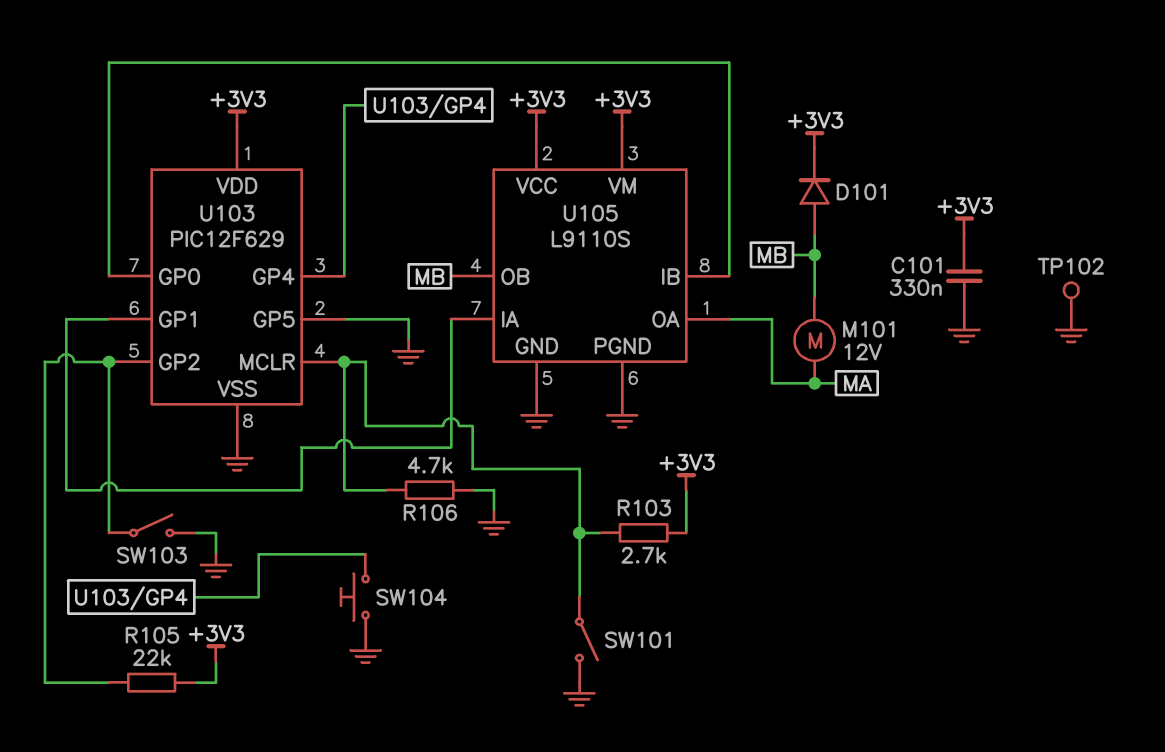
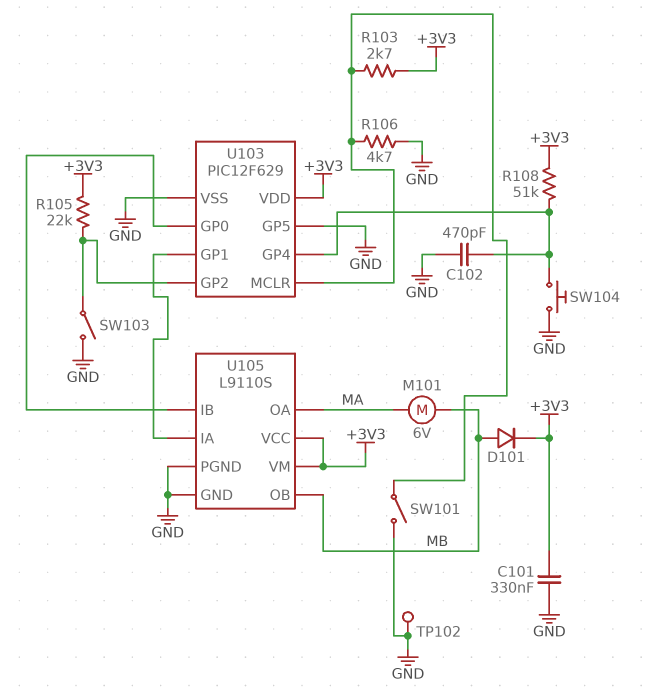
C102: none -> 470pF (GND, U103/GP4)
M101: motor 12V (MA, MB) -> motor 6V (MA, MB)
R108: none -> 51k (+3V3, U103/GP4)

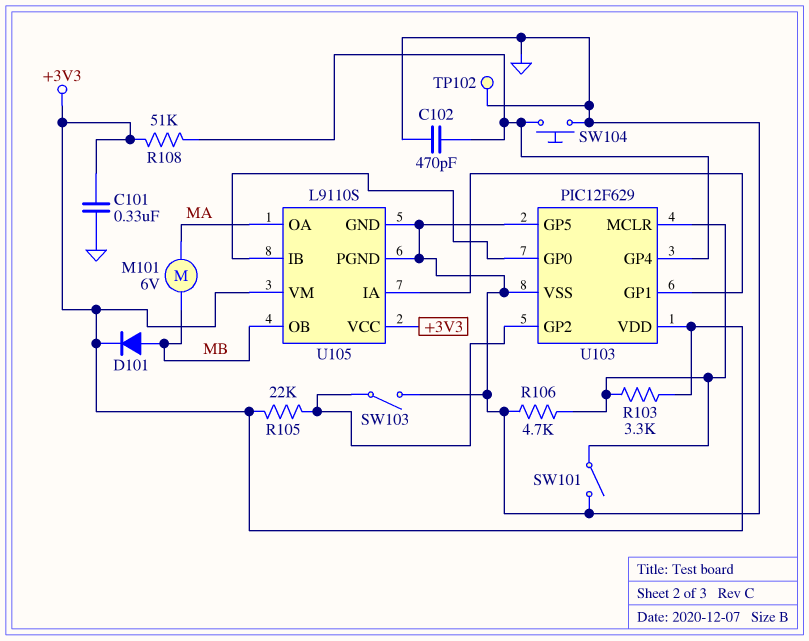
R103: 2.7k (+3V3, U103/MCLR) -> 3.3k (+3V3, U103/MCLR)

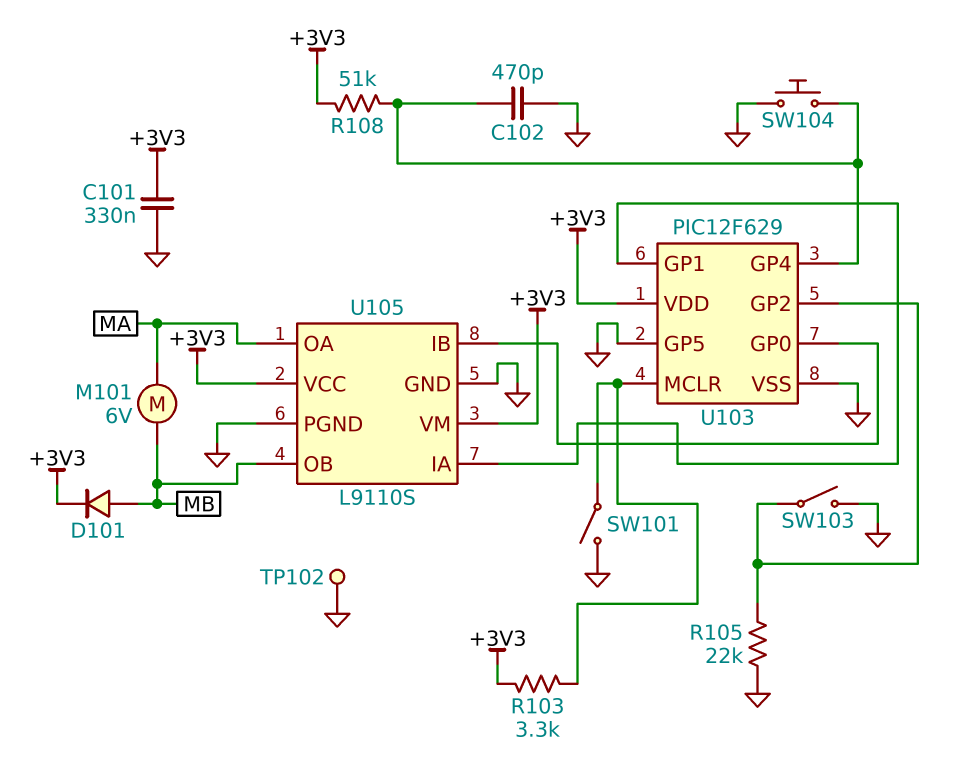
R105: 22k (+3V3, U103/GP2) -> 22k (GND, U103/GP2)
R106: 4.7k (GND, U103/MCLR) -> none

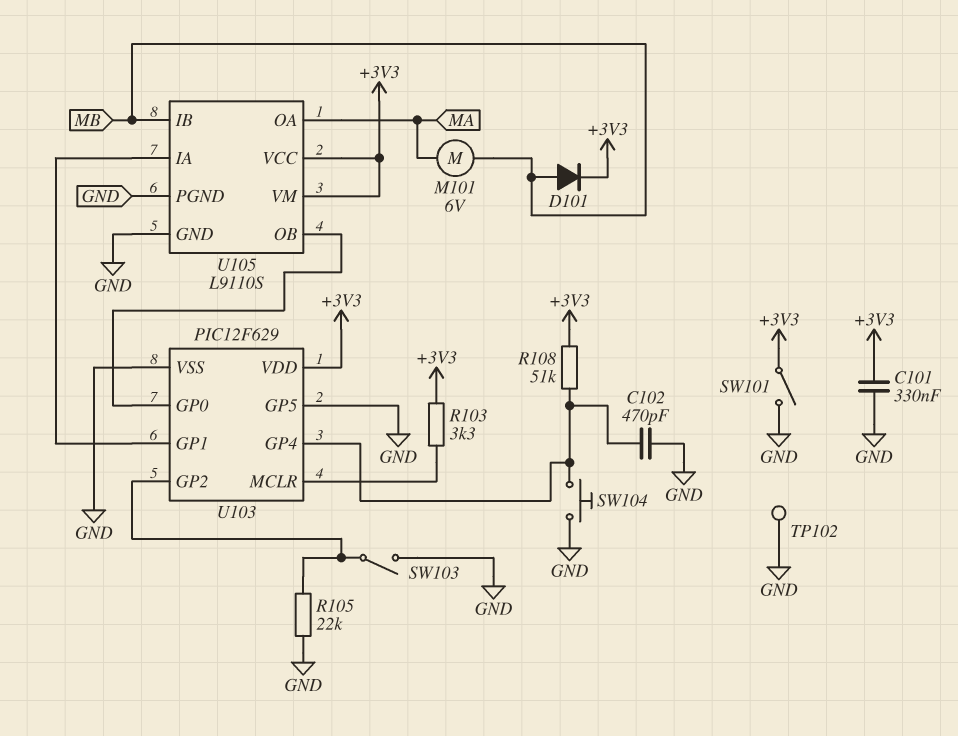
SW101: switch (GND, U103/MCLR) -> switch (+3V3, GND)
U105 pin IB: U103/GP0 -> MB
U105 pin OB: MB -> U103/GP0

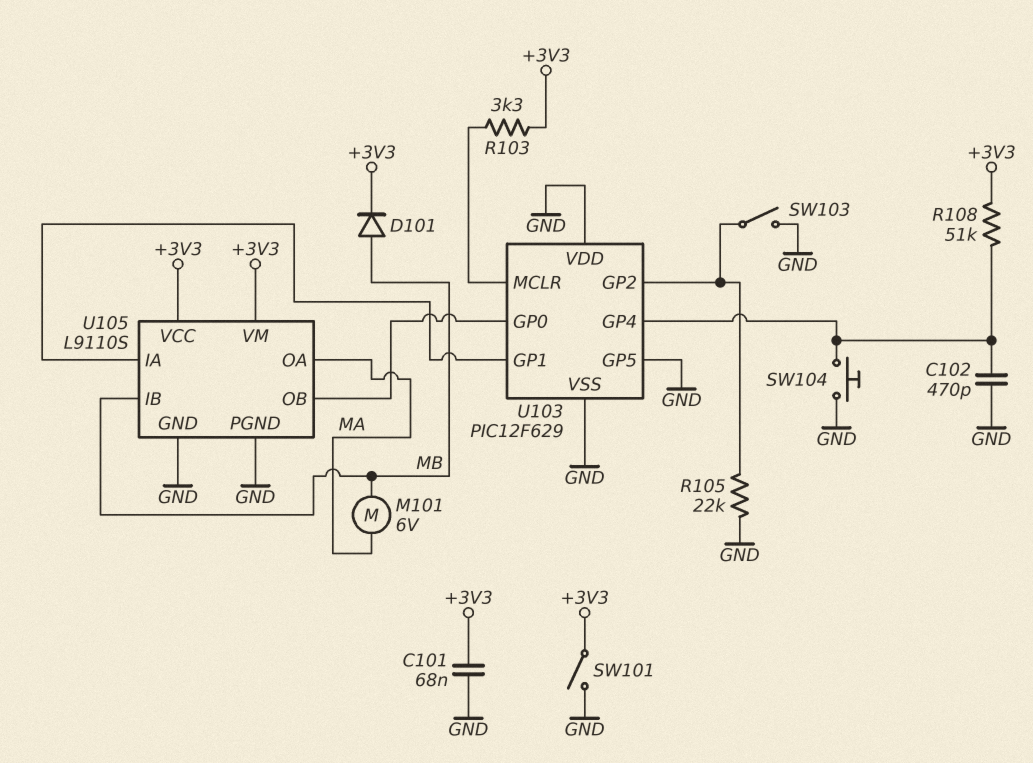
C101: 330nF (+3V3, GND) -> 68nF (+3V3, GND)
TP102: test point (GND) -> none
U103 pin VDD: +3V3 -> GND

